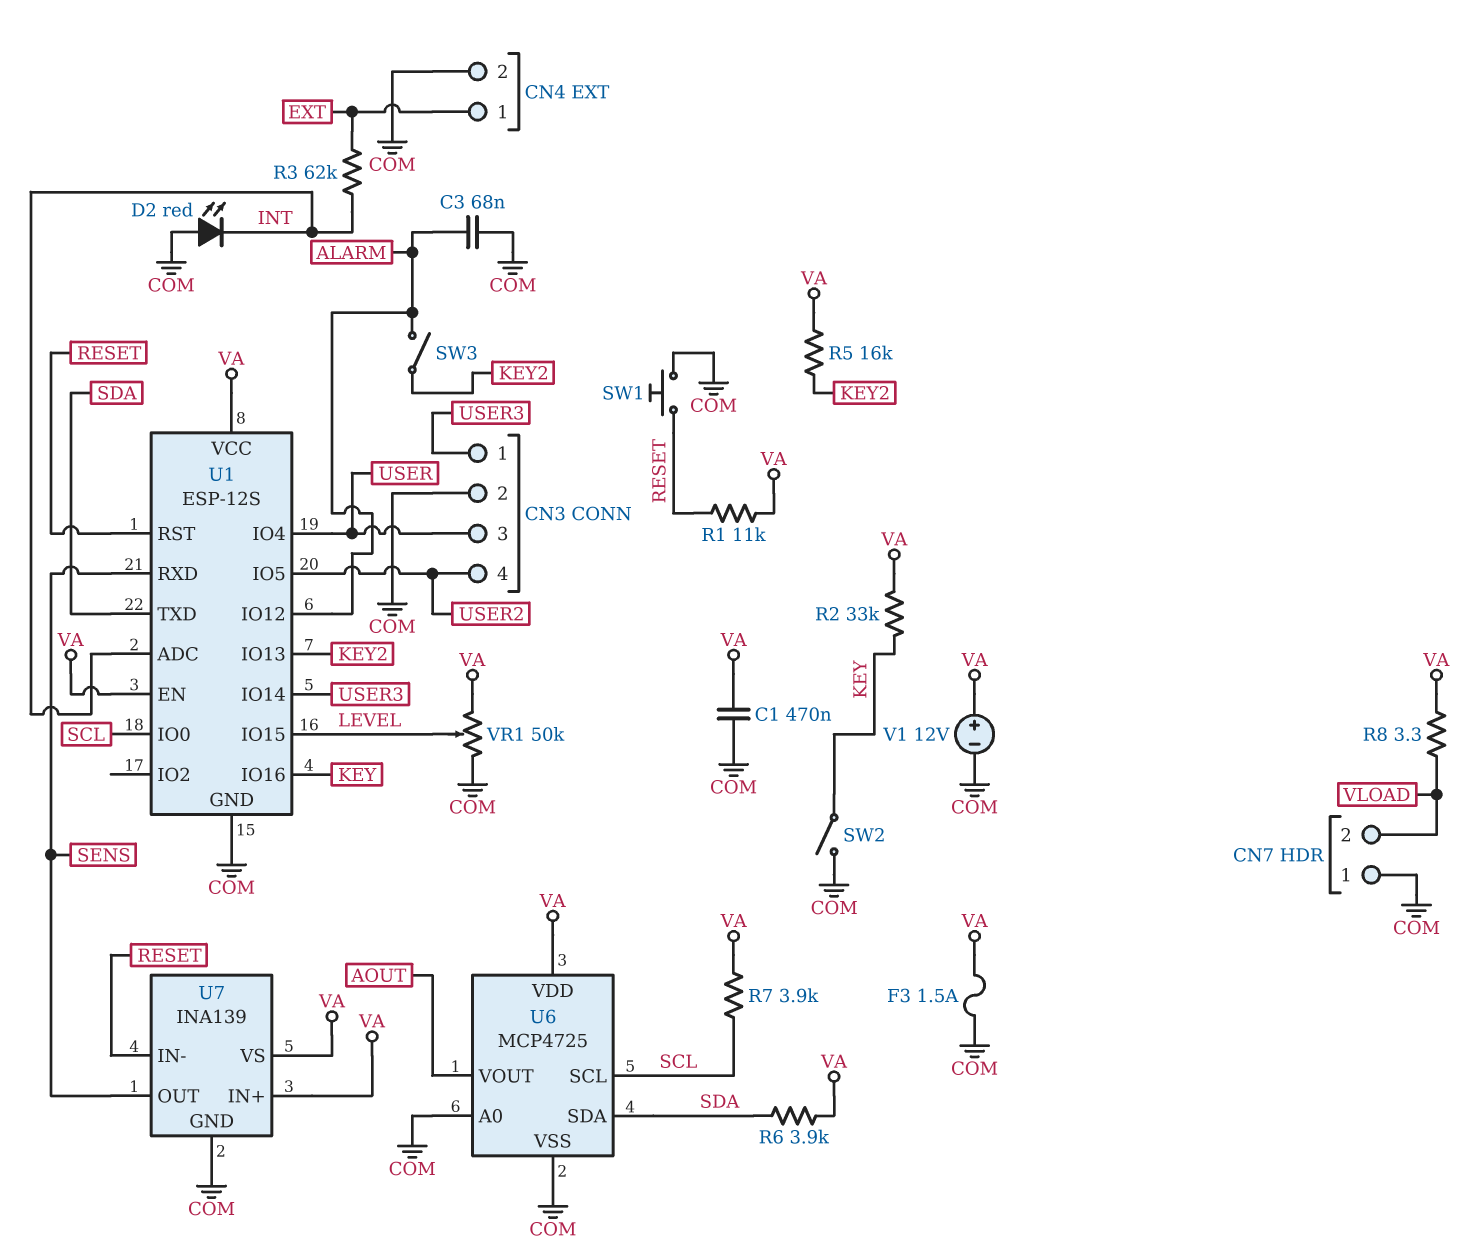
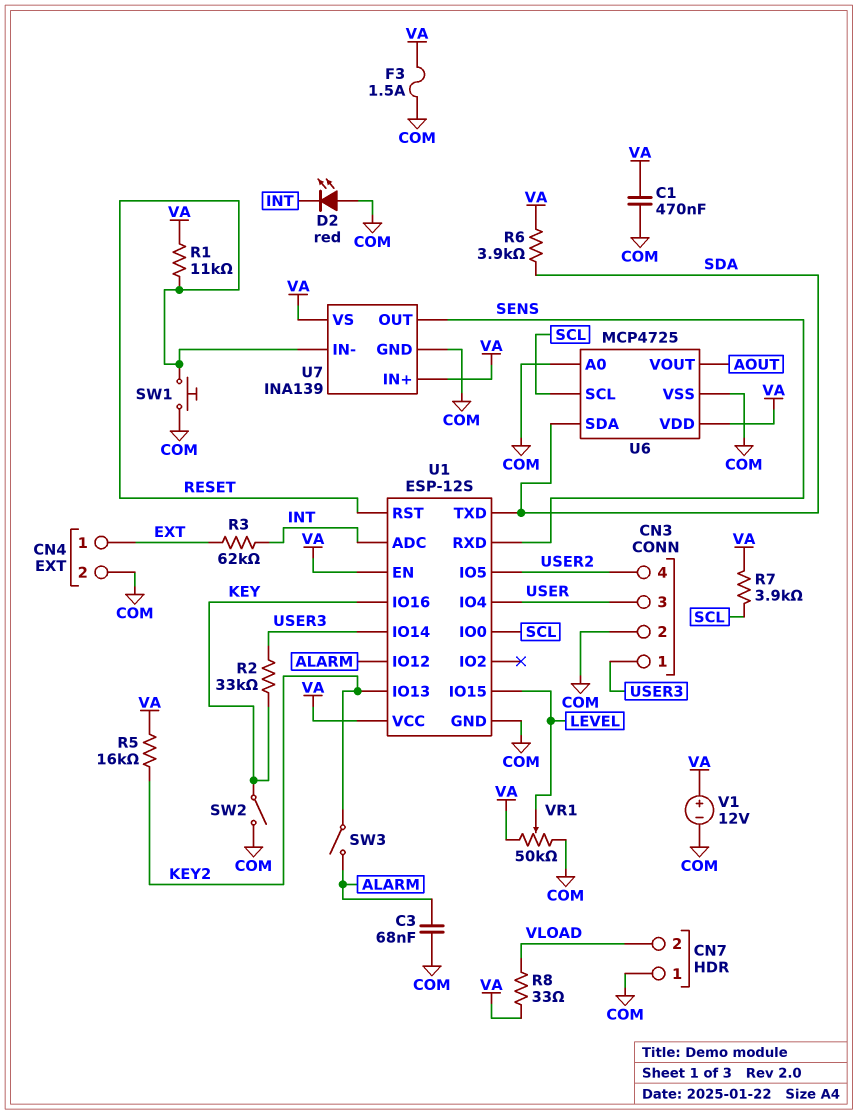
R2: 33k (KEY, VA) -> 33k (KEY, USER3)
R8: 3.3 (VA, VLOAD) -> 33 (VA, VLOAD)

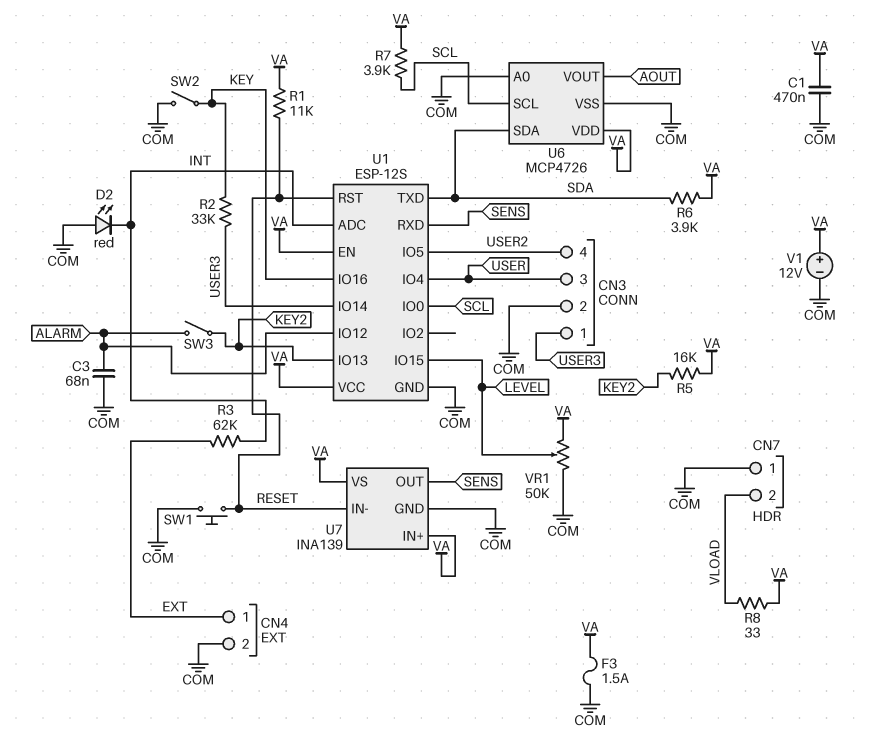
U6: MCP4725 -> MCP4726

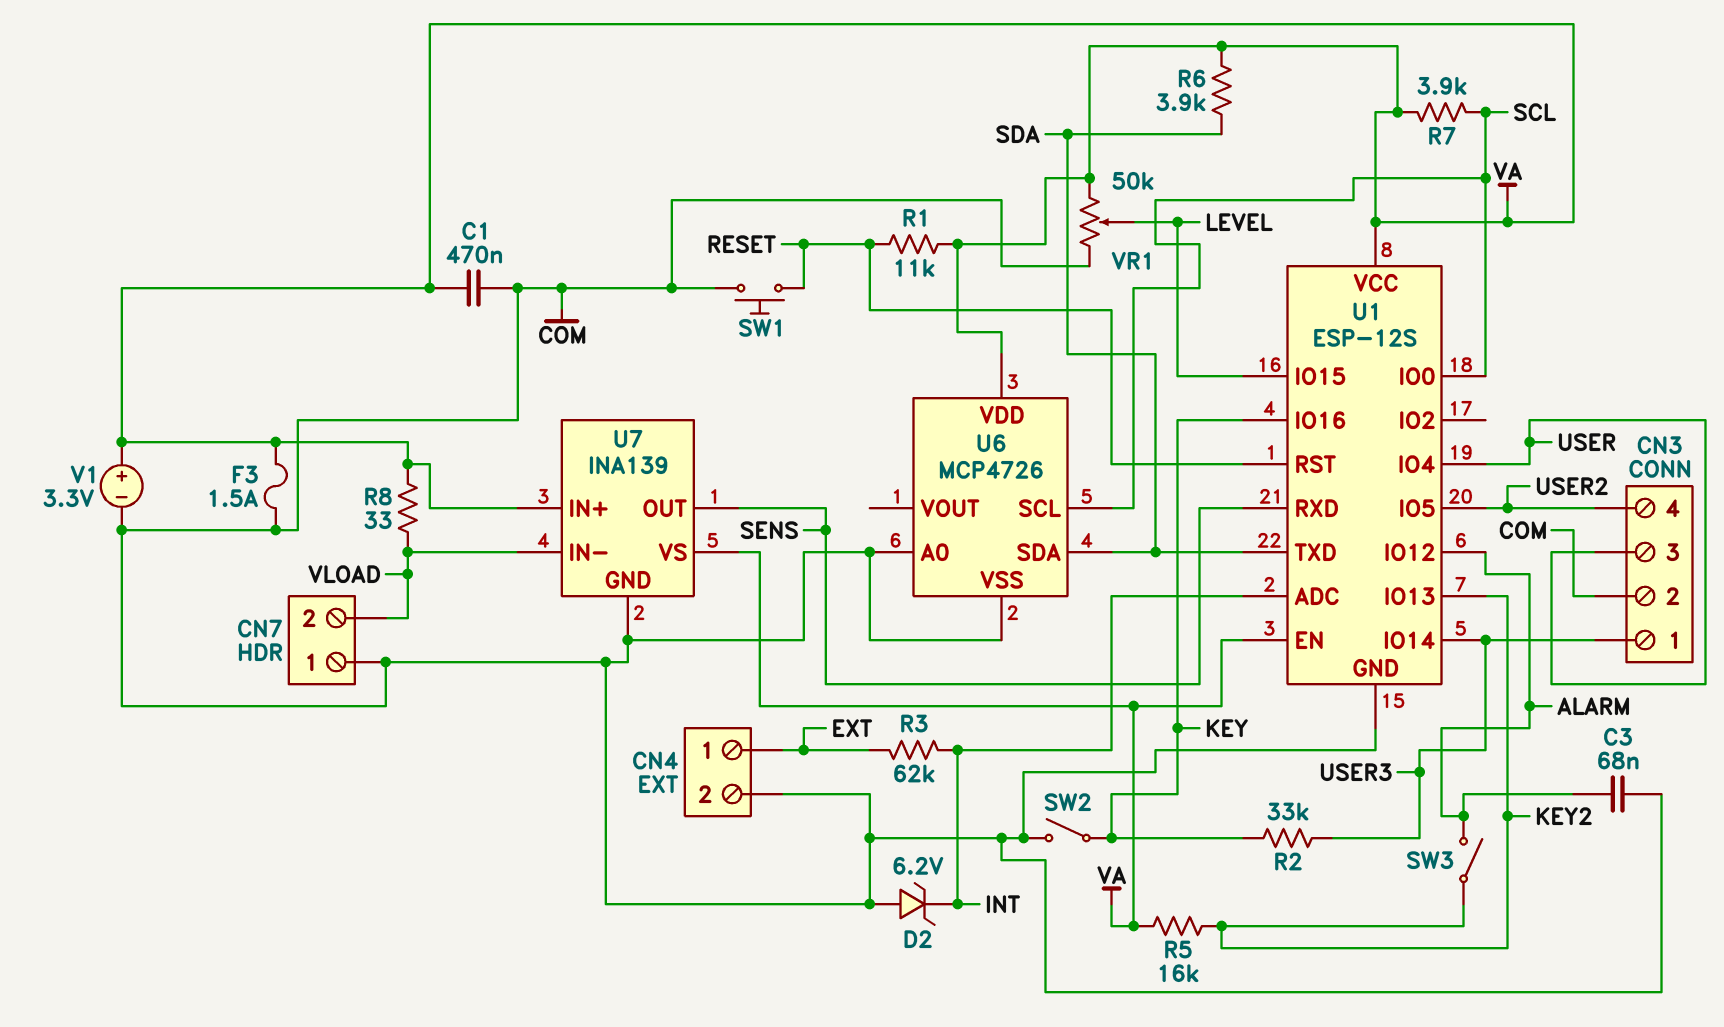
D2: LED red (A COM, K INT) -> zener 6.2V (A COM, K INT)
U6 pin VOUT: AOUT -> none
U7 pin IN-: RESET -> VLOAD
V1: 12V (plus VA, minus COM) -> 3.3V (plus VA, minus COM)

